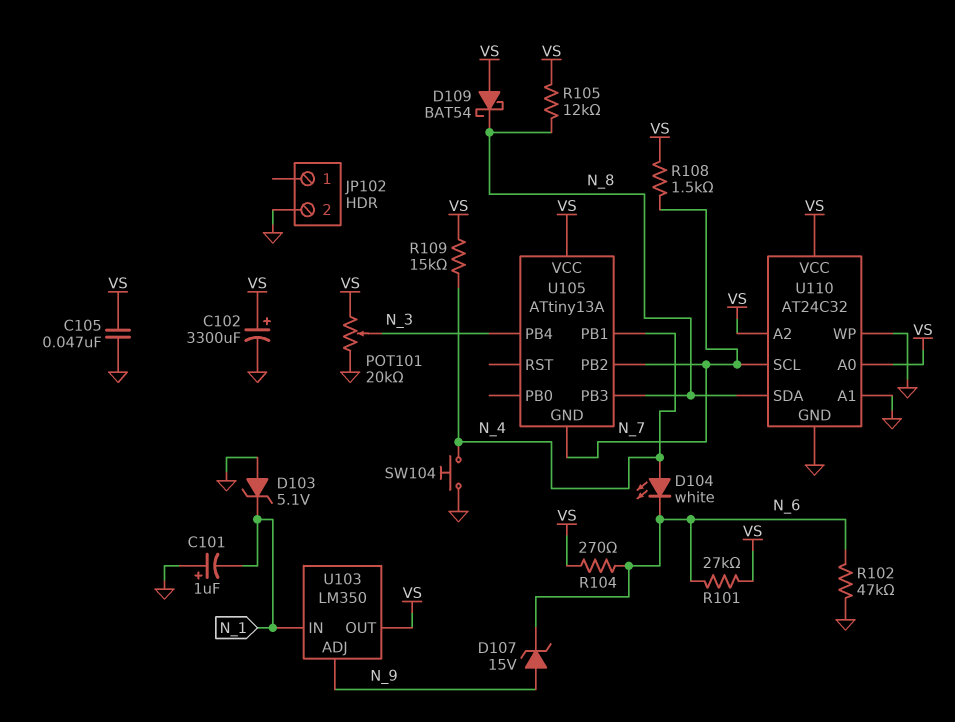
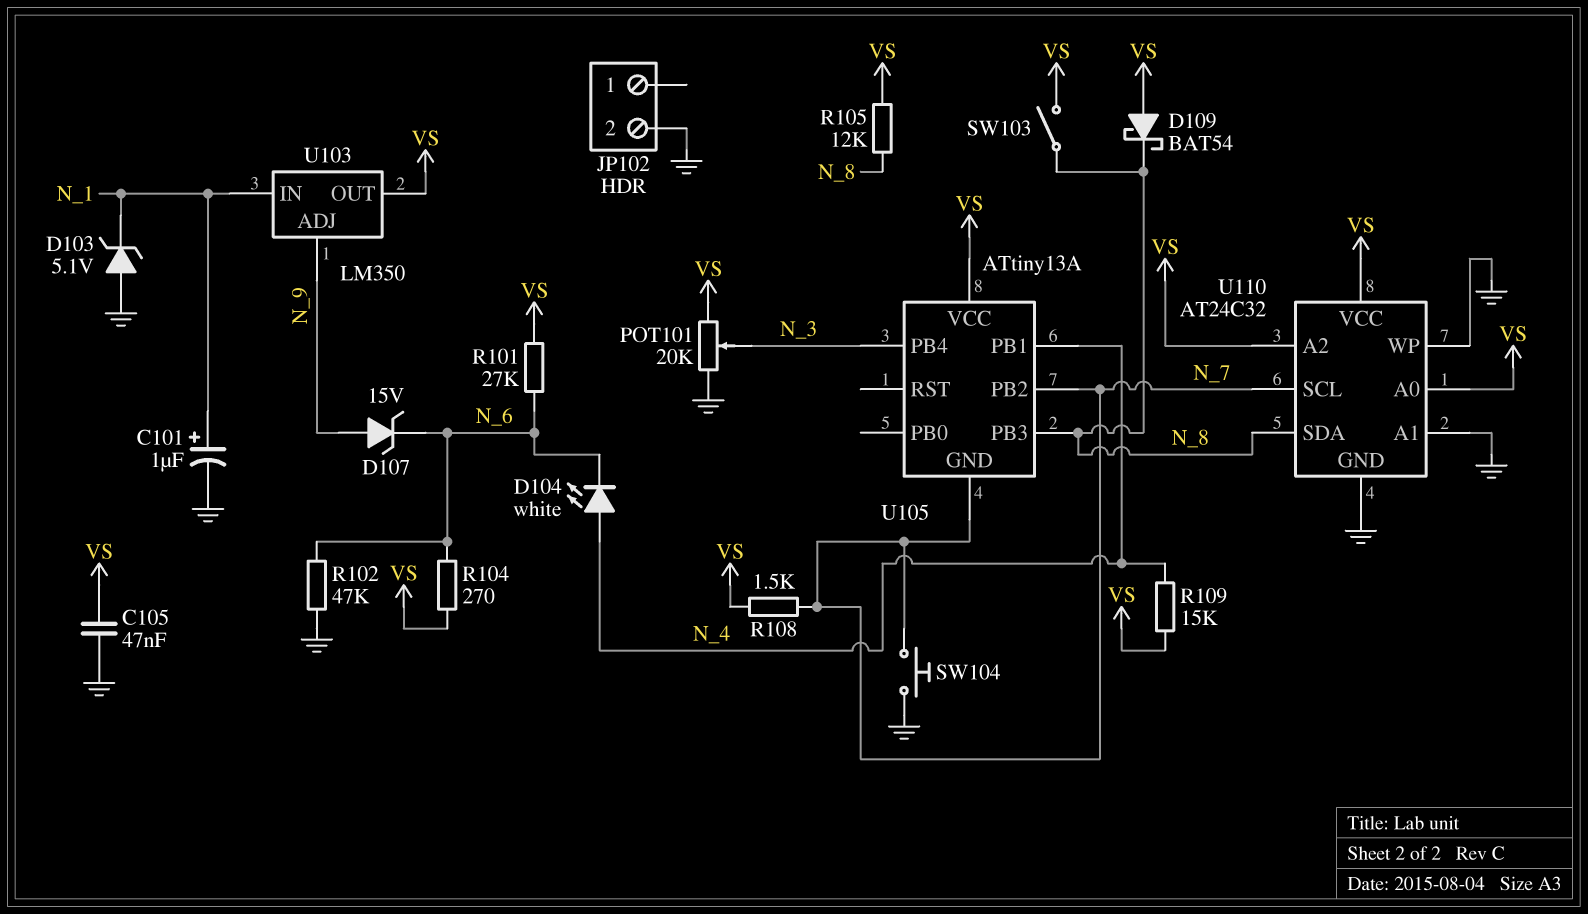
C101: 1uF (plus GND, minus N_1) -> 1uF (plus N_1, minus GND)
C102: 3300uF (plus VS, minus GND) -> none
SW103: none -> switch (N_8, VS)
SW104: button (GND, N_4) -> button (GND, N_7)

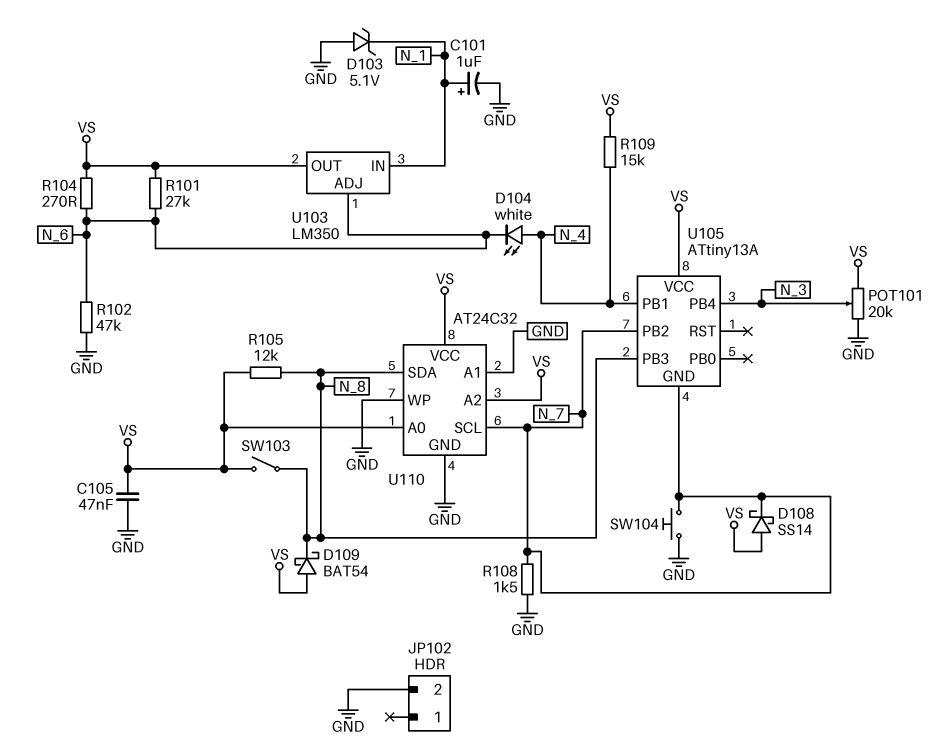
D107: zener 15V (A N_9, K N_6) -> none
D108: none -> schottky SS14 (A VS, K N_7)
R108: 1.5k (N_7, VS) -> 1.5k (GND, N_7)
U103 pin ADJ: N_9 -> N_6

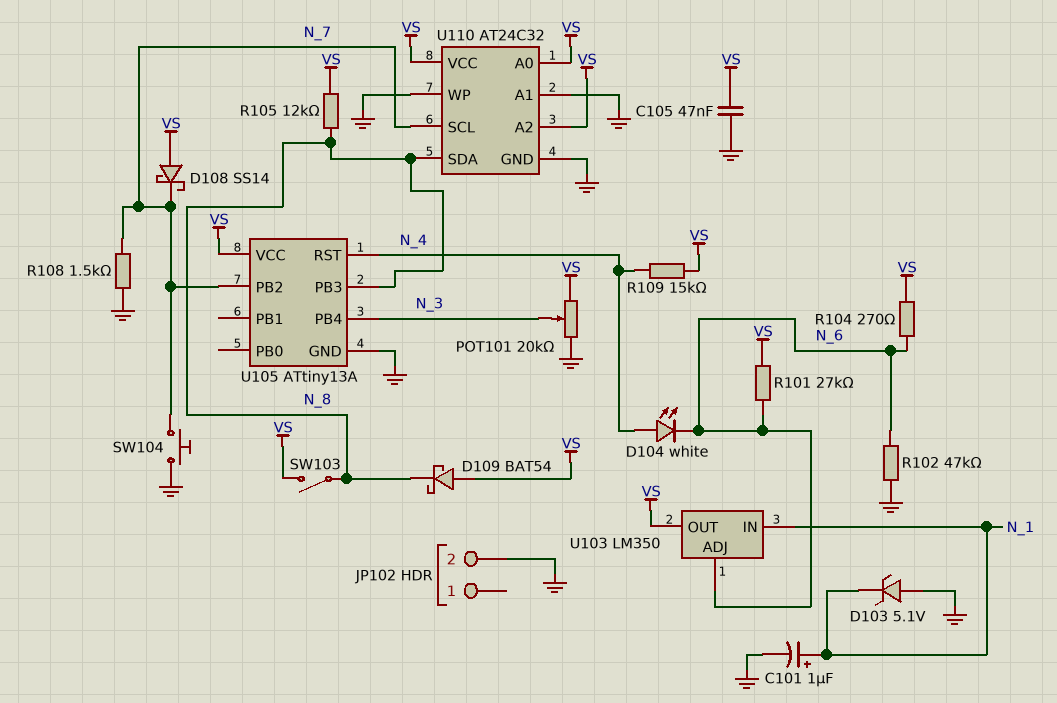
U105 pin GND: N_7 -> GND
U105 pin PB1: N_4 -> none
U105 pin RST: none -> N_4

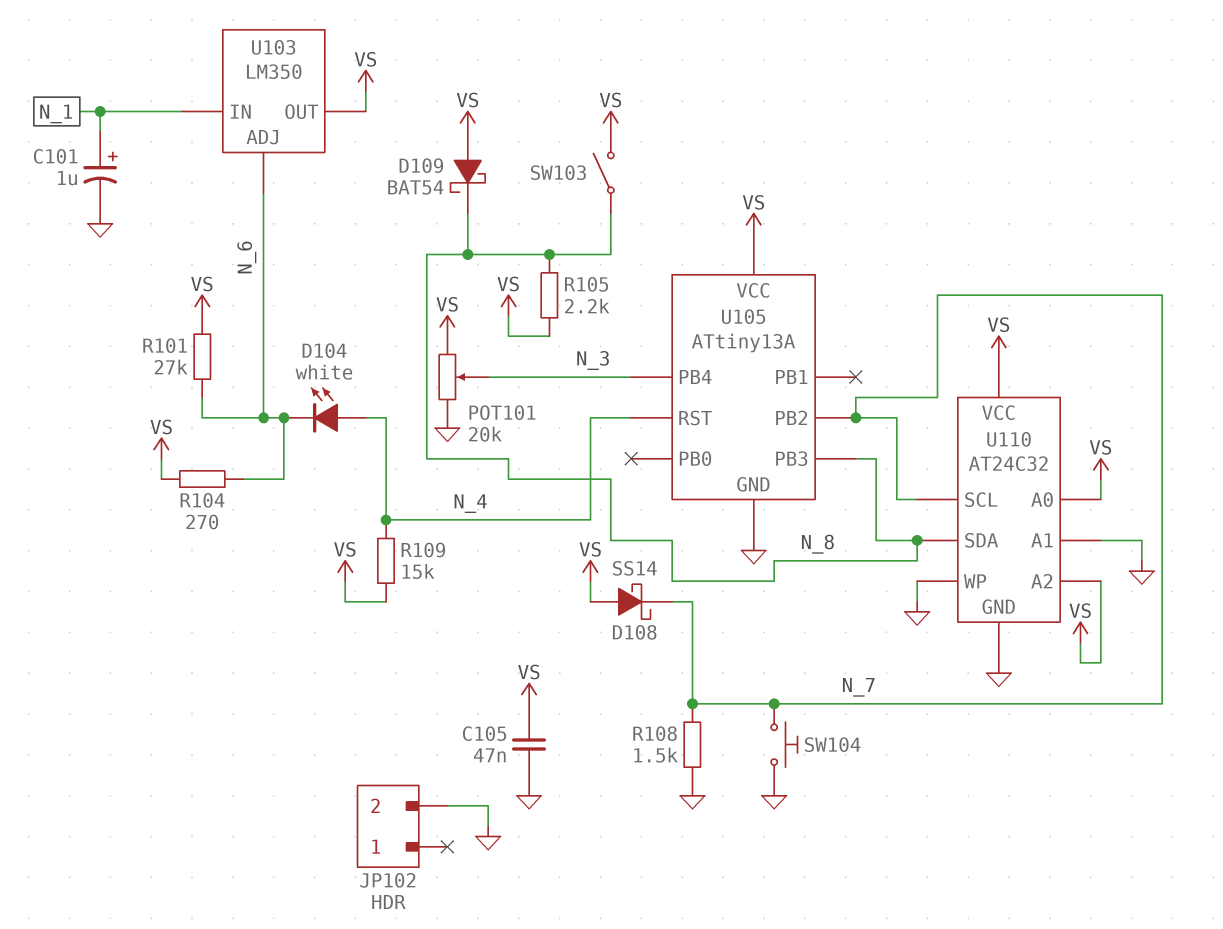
D103: zener 5.1V (A GND, K N_1) -> none
R102: 47k (GND, N_6) -> none
R105: 12k (N_8, VS) -> 2.2k (N_8, VS)

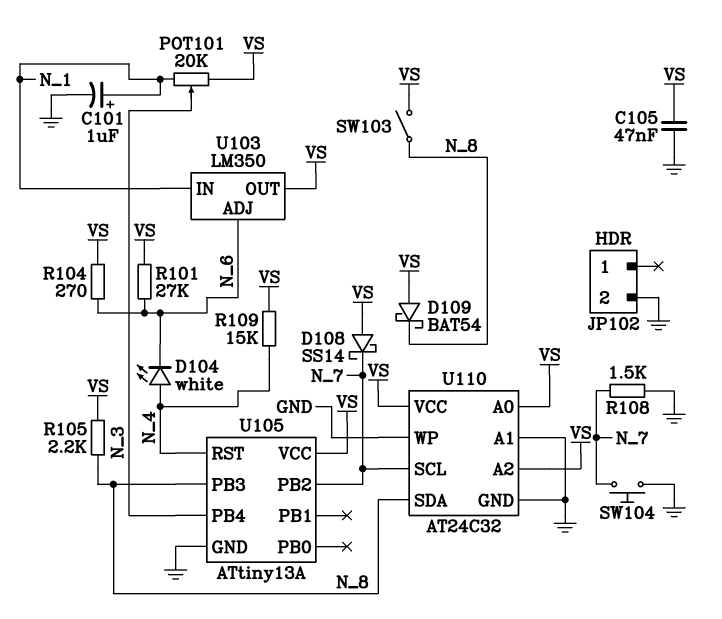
POT101: 20k (GND, VS, wiper N_3) -> 20k (N_1, VS, wiper N_3)

